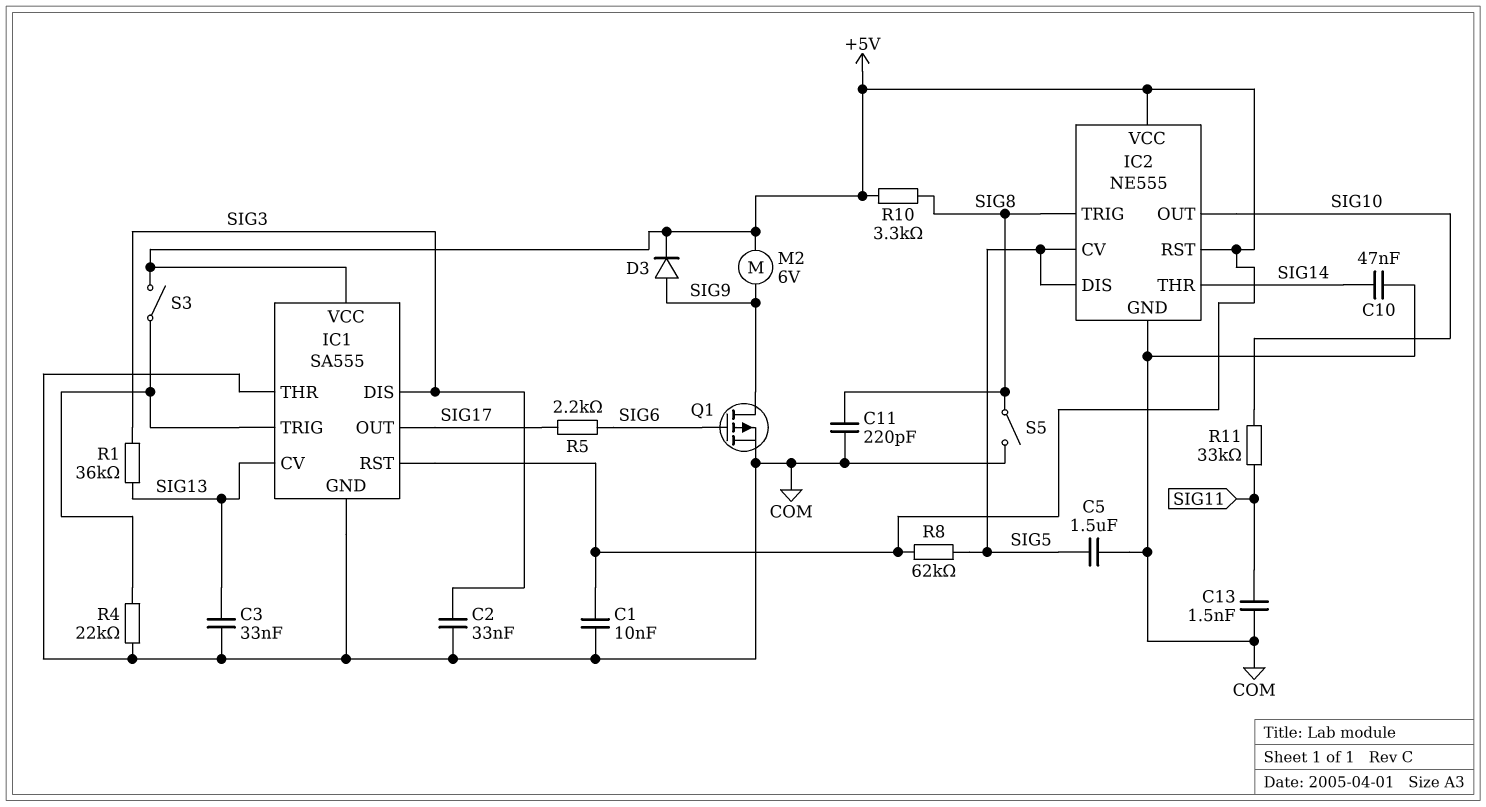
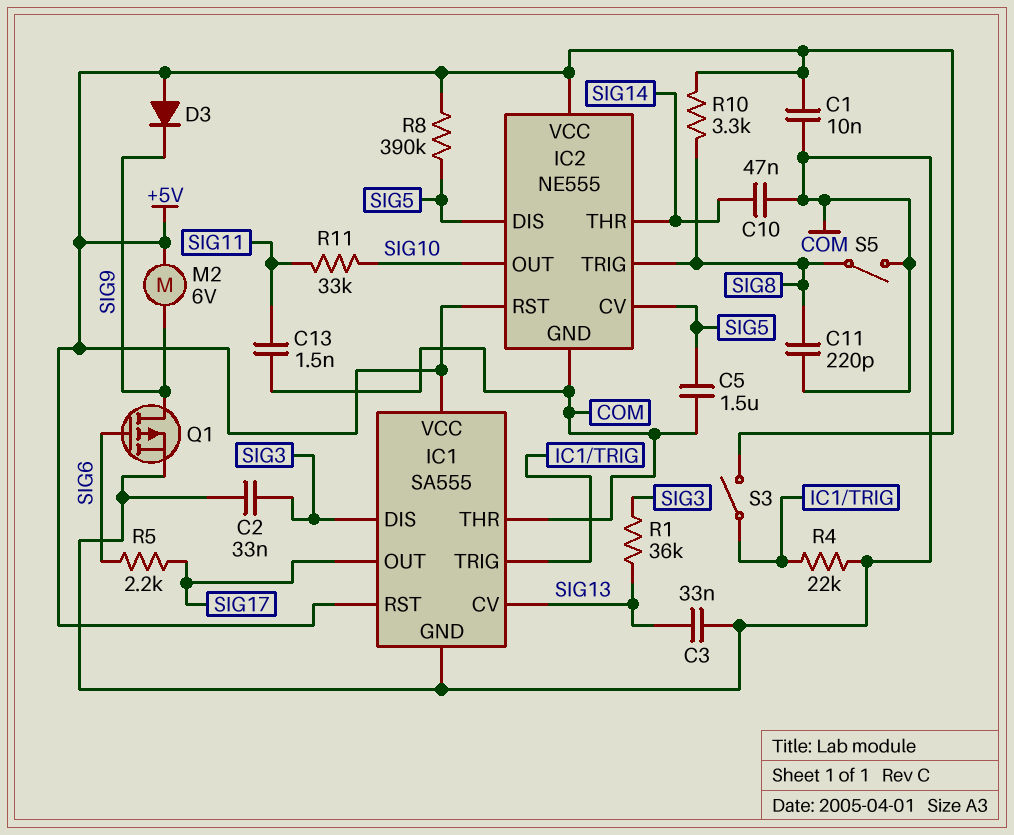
D3: diode (A SIG9, K +5V) -> diode (A +5V, K SIG9)
R8: 62k (+5V, SIG5) -> 390k (+5V, SIG5)

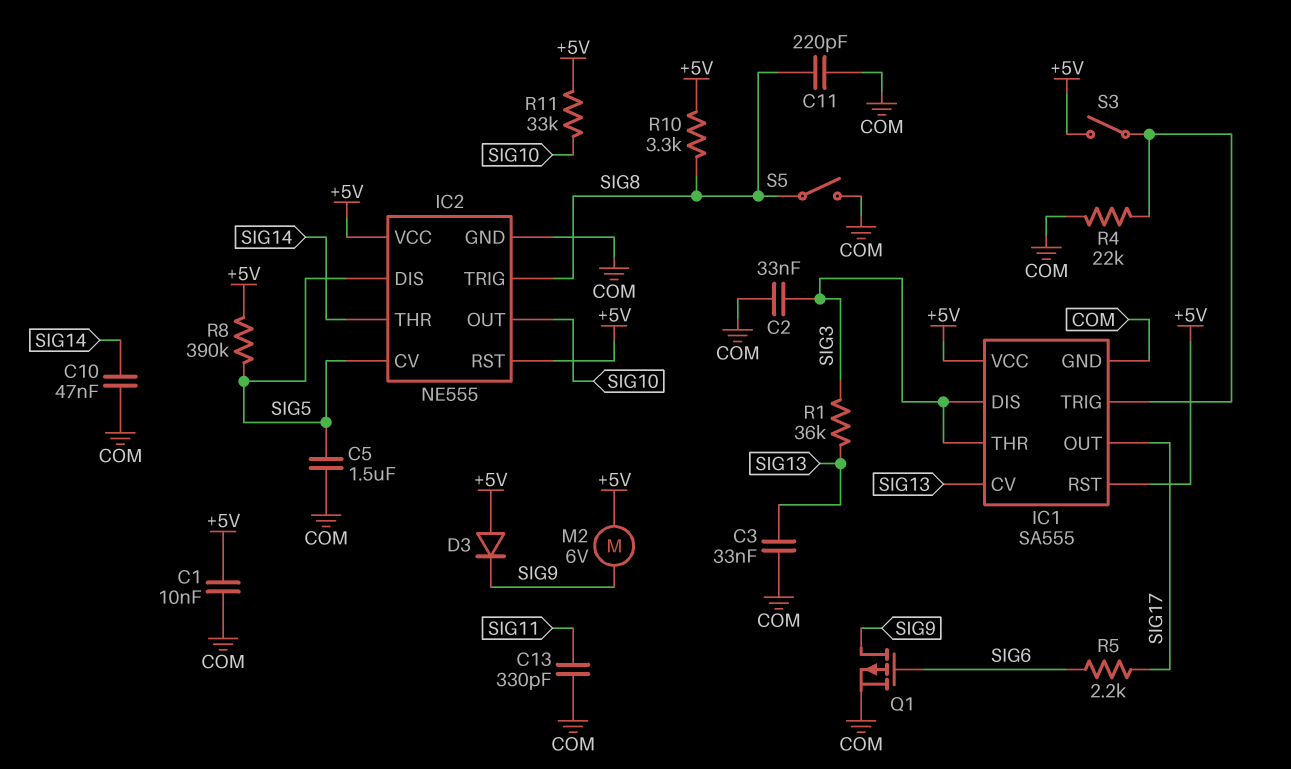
C13: 1.5nF (COM, SIG11) -> 330pF (COM, SIG11)
IC1 pin THR: COM -> SIG3
R11: 33k (SIG10, SIG11) -> 33k (+5V, SIG10)

